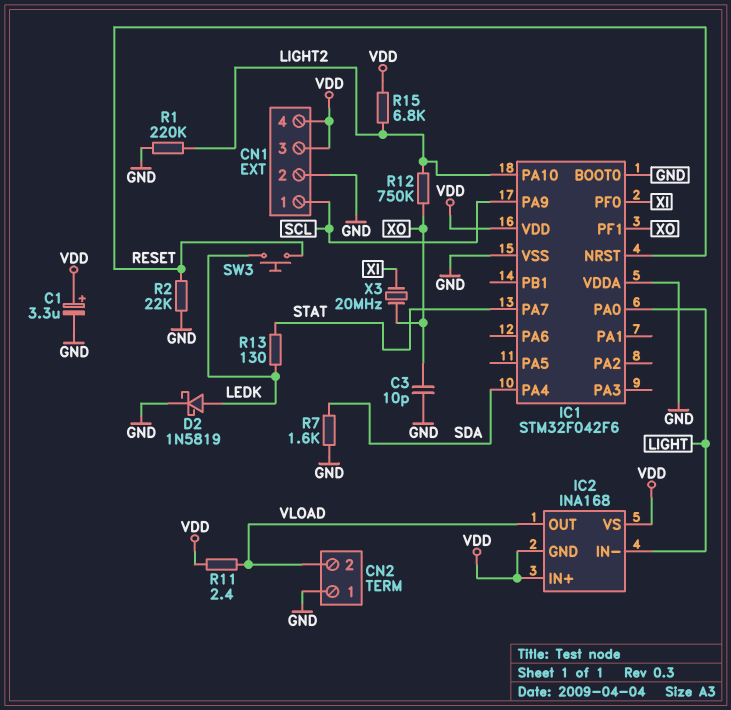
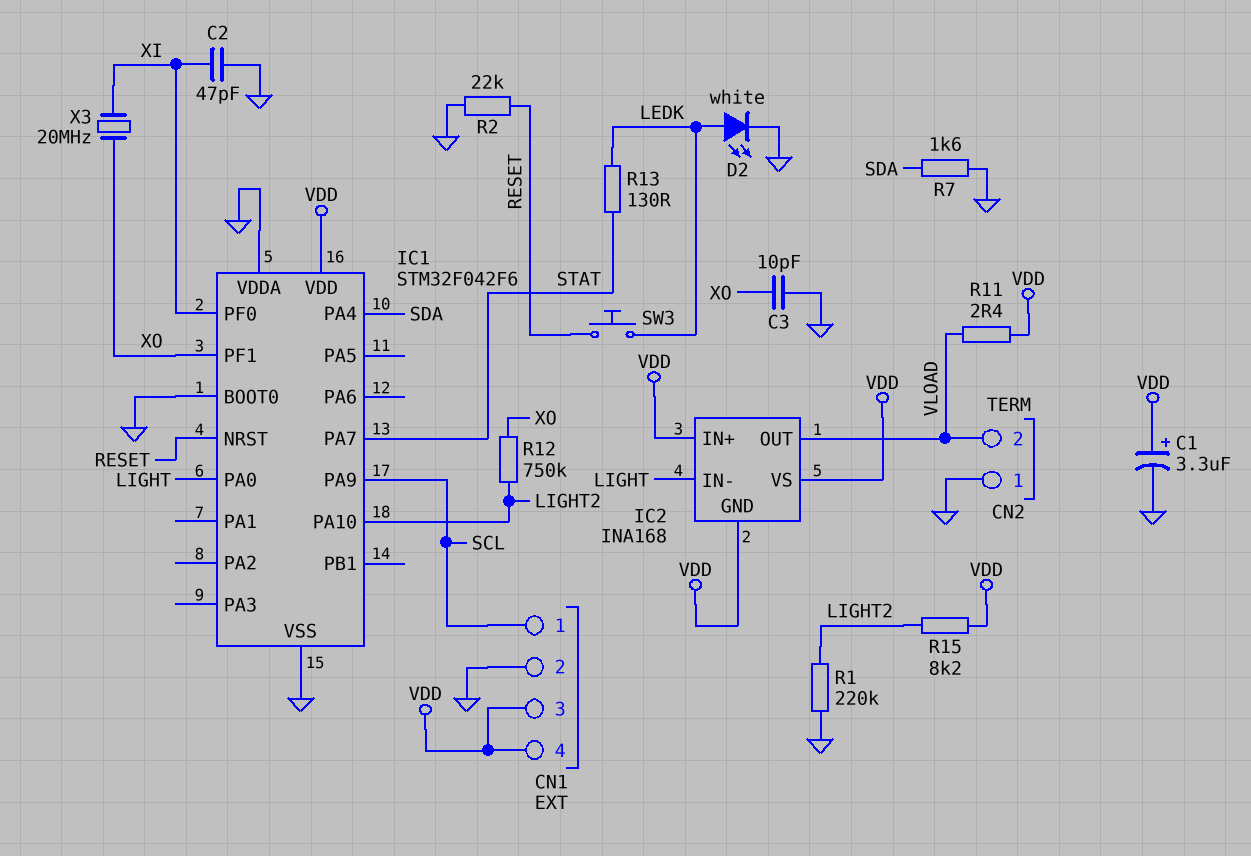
C2: none -> 47pF (GND, XI)
D2: schottky 1N5819 (A LEDK, K GND) -> LED white (A LEDK, K GND)
R15: 6.8k (LIGHT2, VDD) -> 8.2k (LIGHT2, VDD)

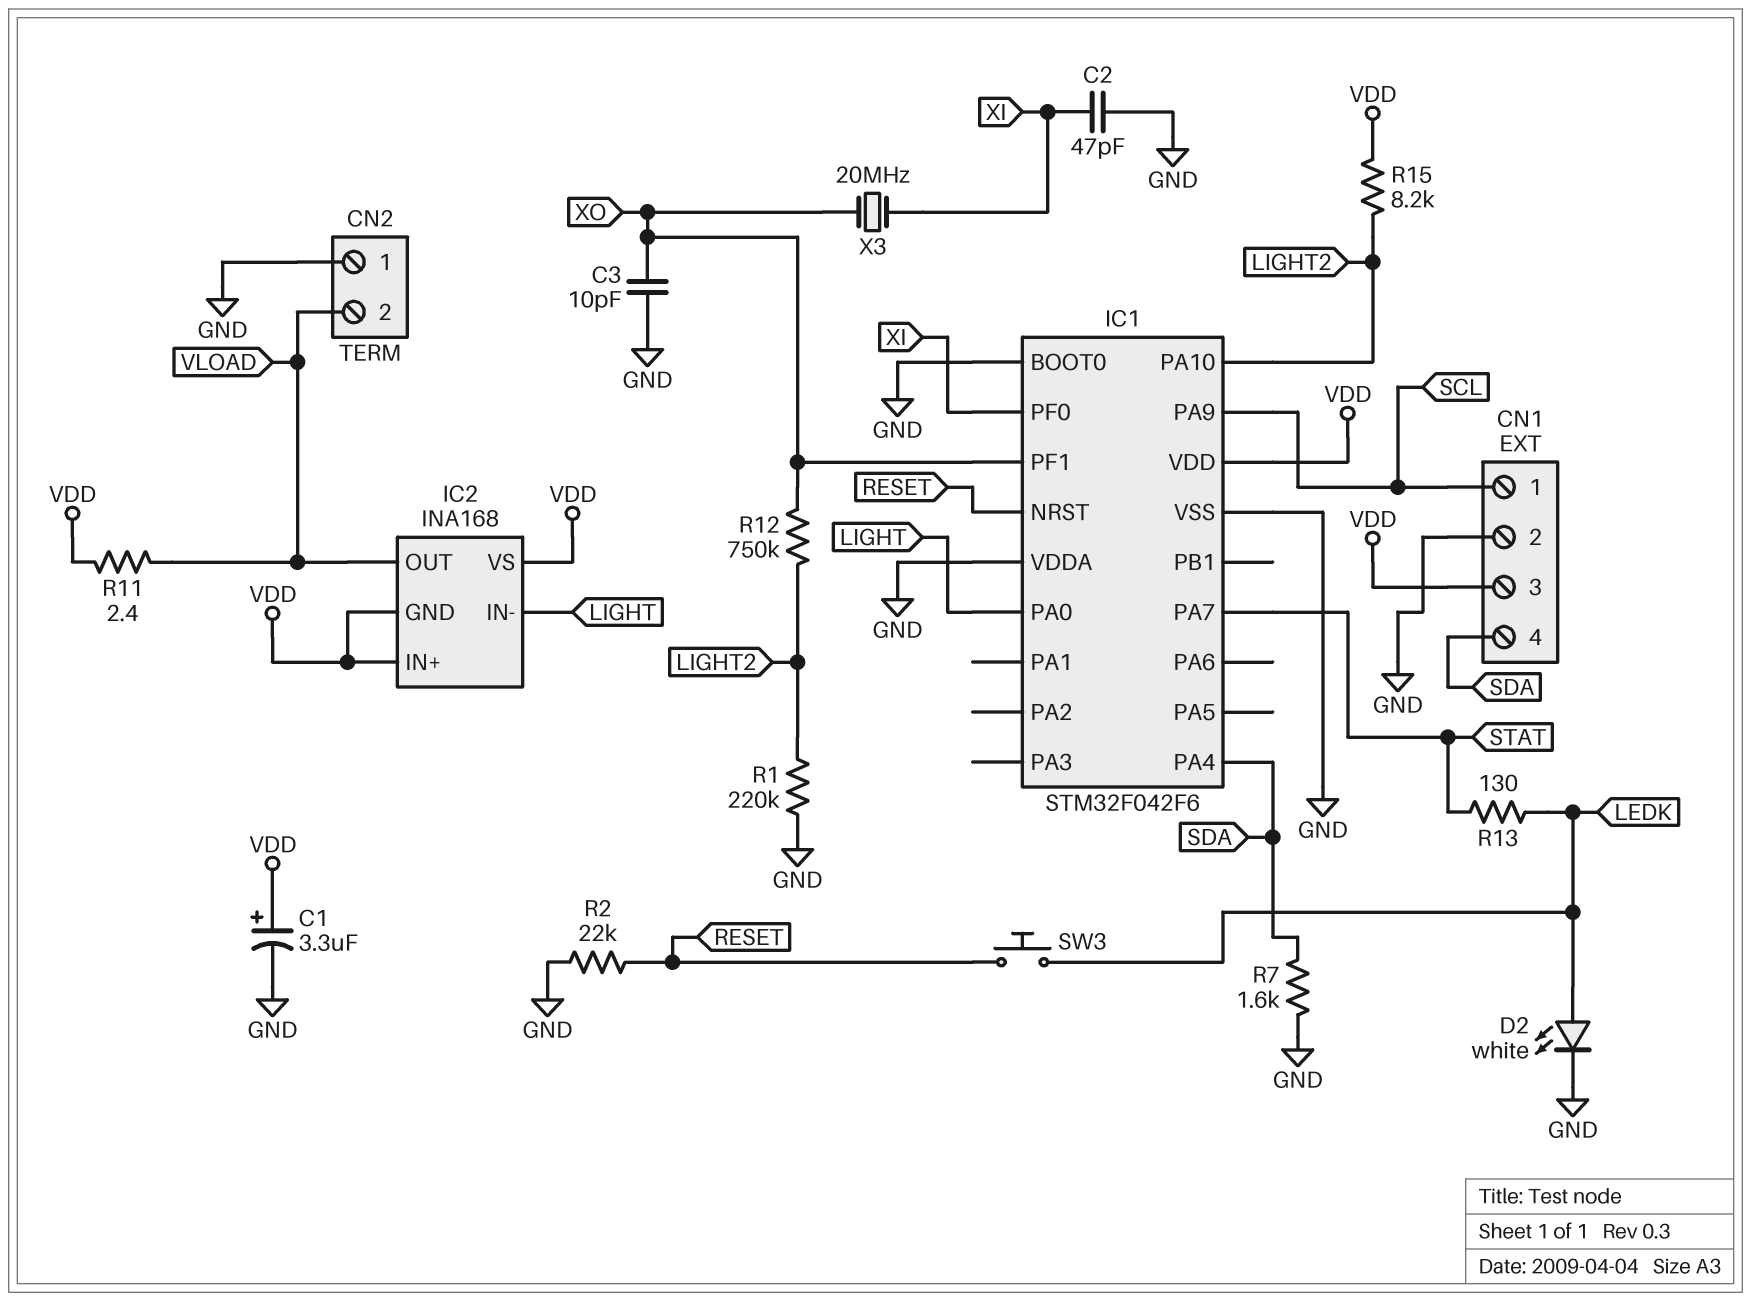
CN1 pin 4: VDD -> SDA

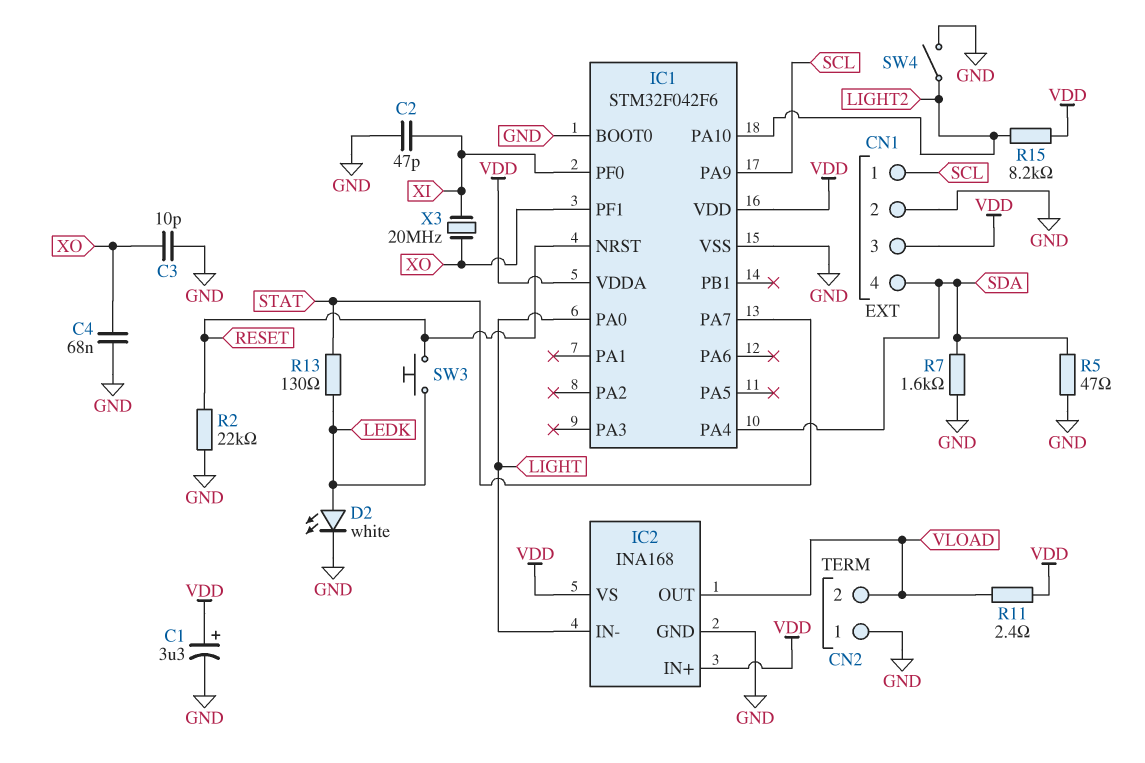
C4: none -> 68nF (GND, XO)
IC1 pin VDDA: GND -> VDD
IC2 pin GND: VDD -> GND
R1: 220k (GND, LIGHT2) -> none
R5: none -> 47 (GND, SDA)
R12: 750k (LIGHT2, XO) -> none
SW4: none -> switch (GND, LIGHT2)

